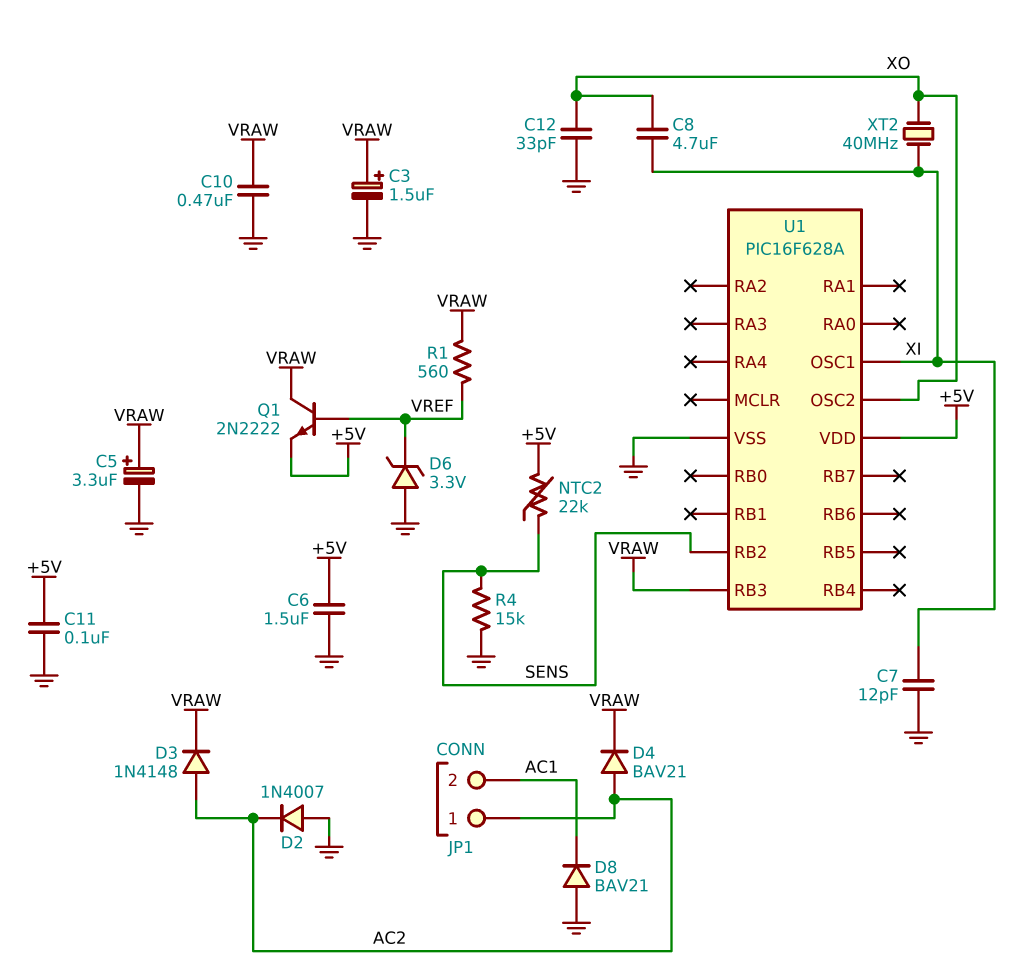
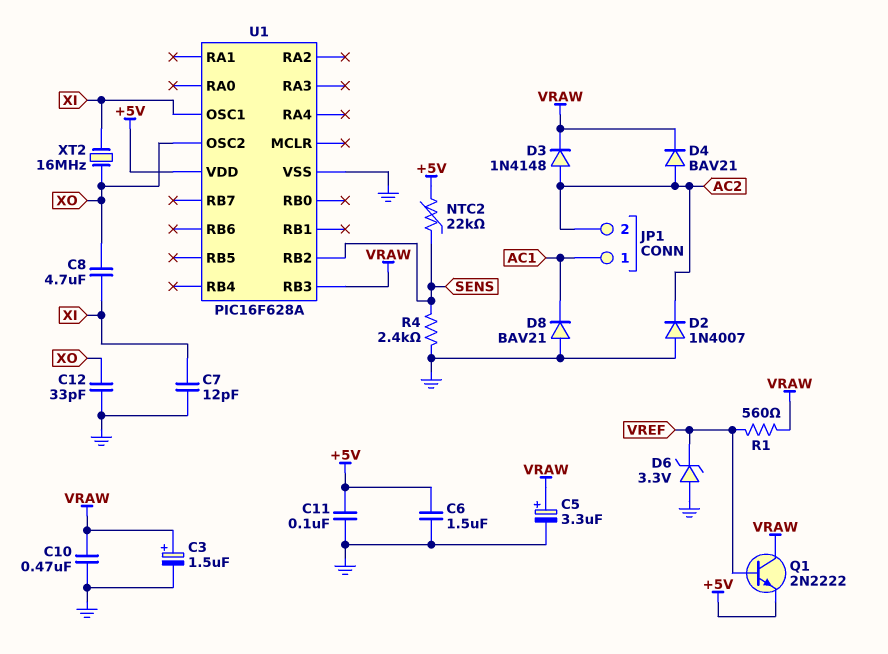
JP1 pin 1: AC2 -> AC1
JP1 pin 2: AC1 -> AC2
R4: 15k (GND, SENS) -> 2.4k (GND, SENS)
XT2: 40MHz (XI, XO) -> 16MHz (XI, XO)

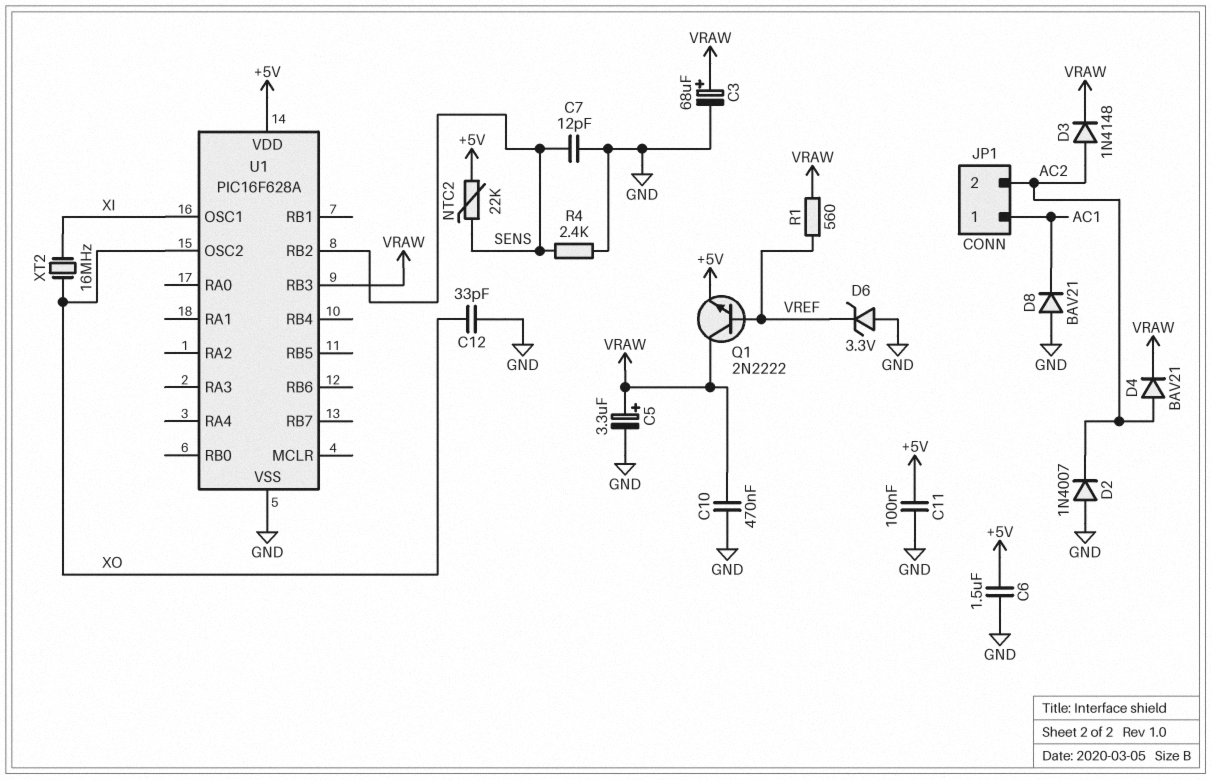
C3: 1.5uF (plus VRAW, minus GND) -> 68uF (plus VRAW, minus GND)
C7: 12pF (GND, XI) -> 12pF (GND, SENS)
C8: 4.7uF (XI, XO) -> none

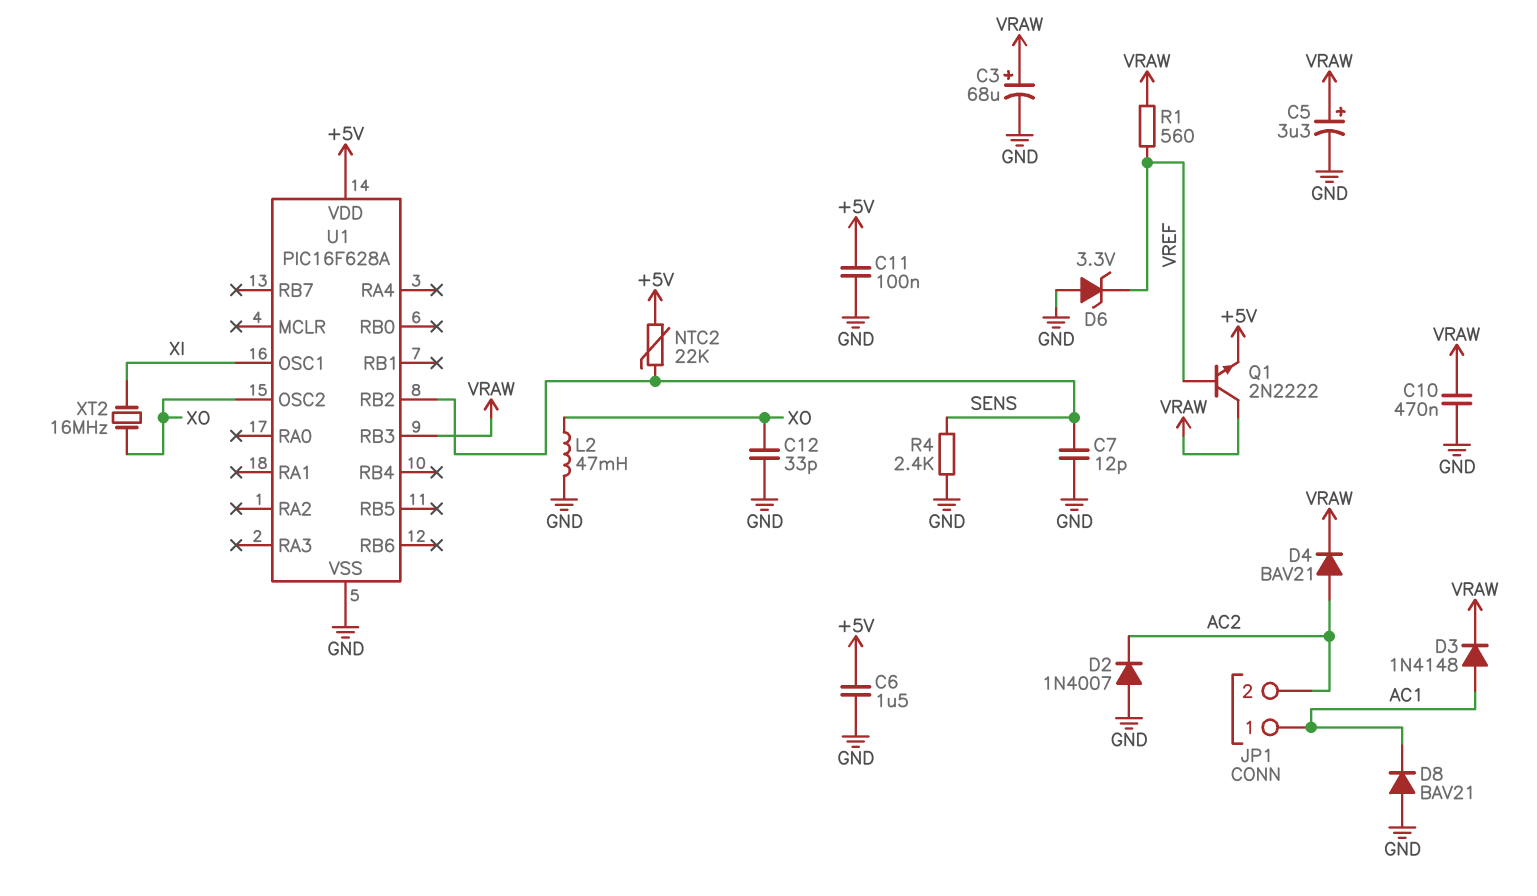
D3: diode 1N4148 (A AC2, K VRAW) -> diode 1N4148 (A AC1, K VRAW)
L2: none -> 47mH (GND, XO)

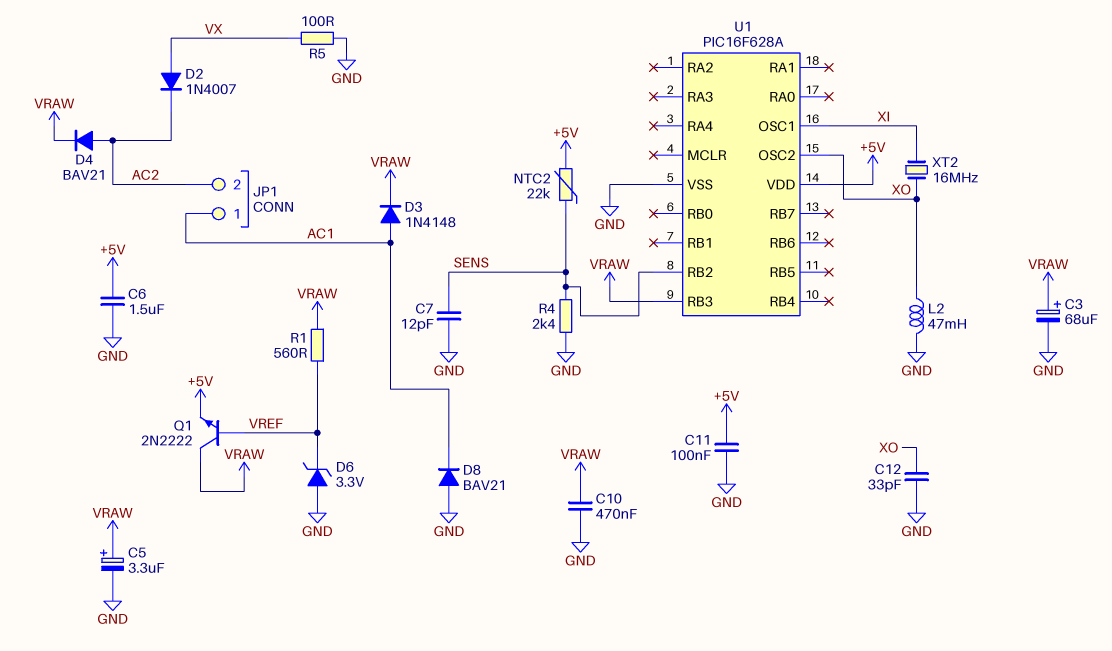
D2: diode 1N4007 (A GND, K AC2) -> diode 1N4007 (A VX, K AC2)
R5: none -> 100 (GND, VX)

